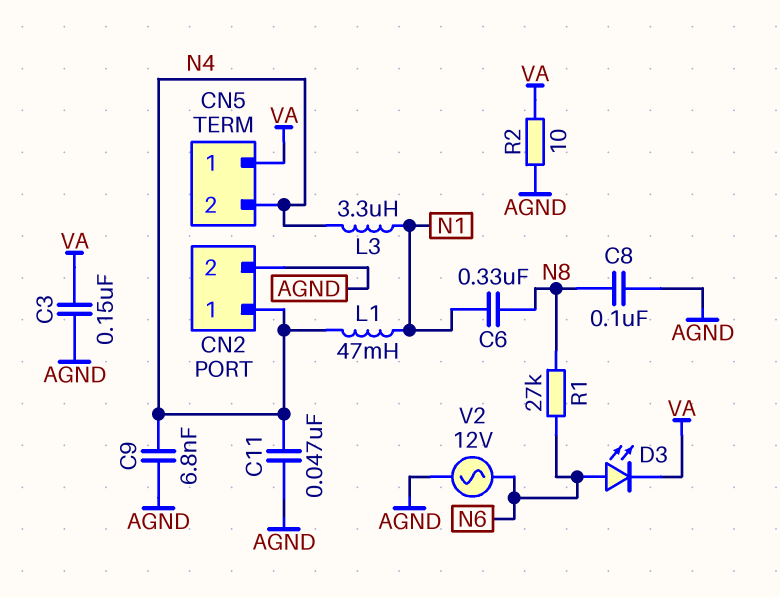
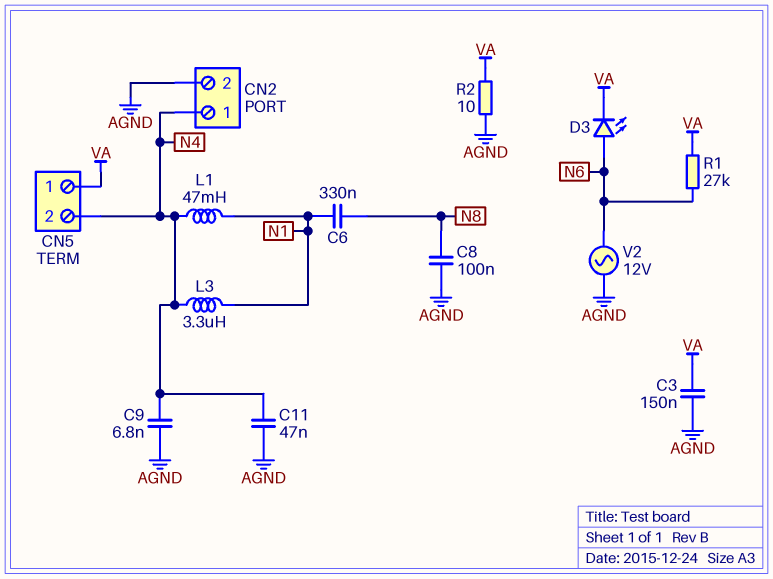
R1: 27k (N6, N8) -> 27k (N6, VA)

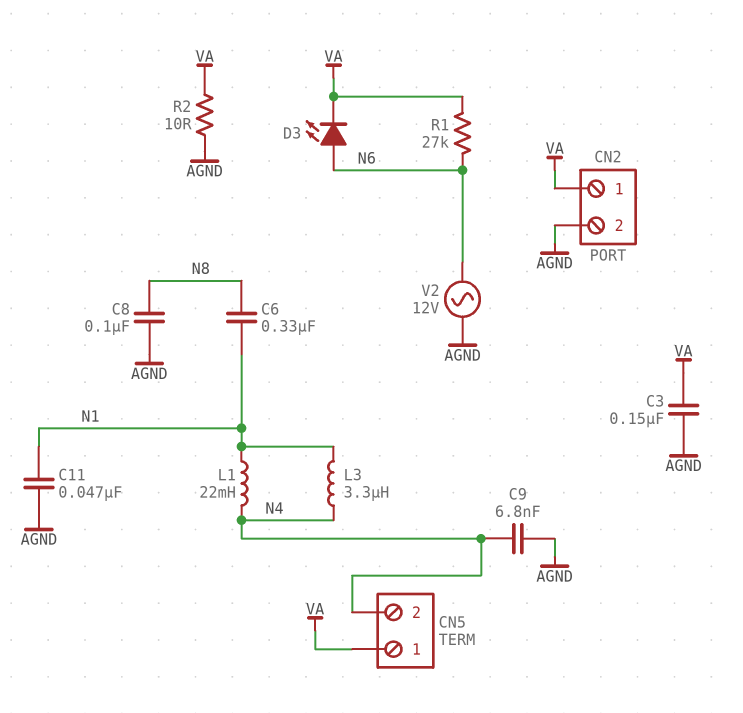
C11: 47nF (AGND, N4) -> 47nF (AGND, N1)
CN2 pin 1: N4 -> VA
L1: 47mH (N1, N4) -> 22mH (N1, N4)

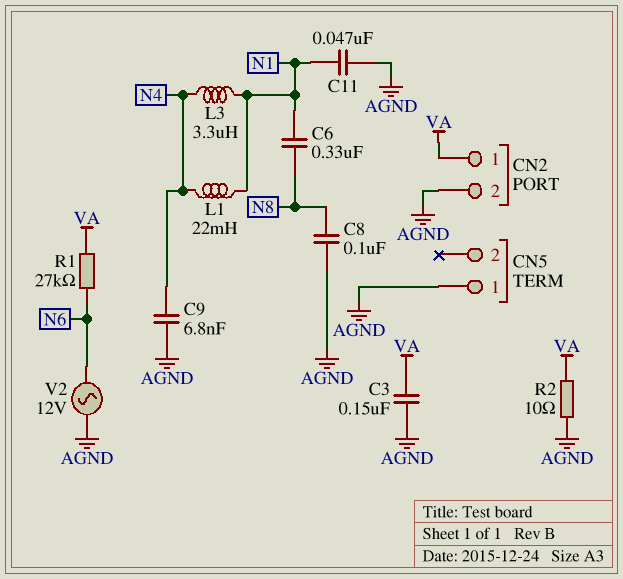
CN5 pin 1: VA -> AGND
CN5 pin 2: N4 -> none
D3: LED (A N6, K VA) -> none

